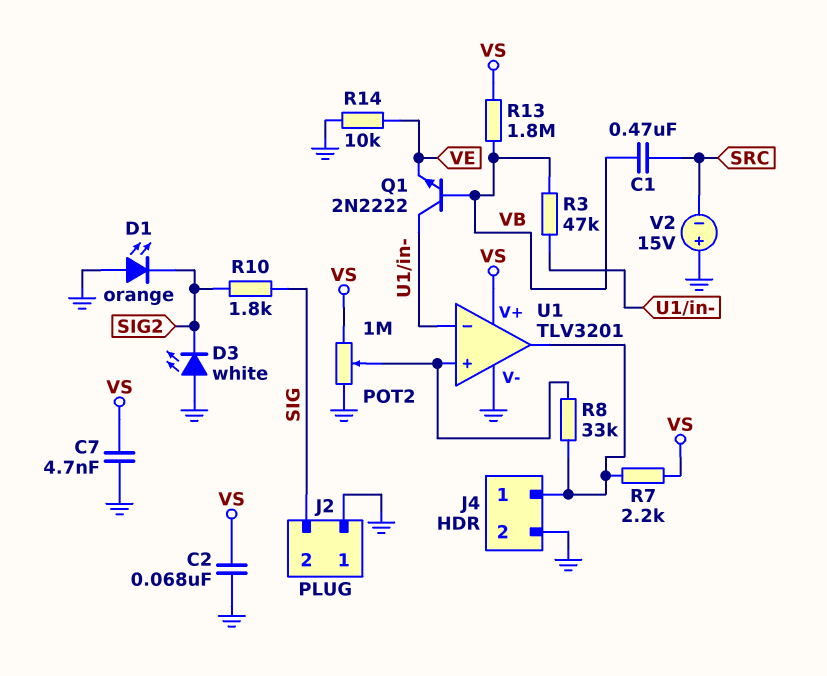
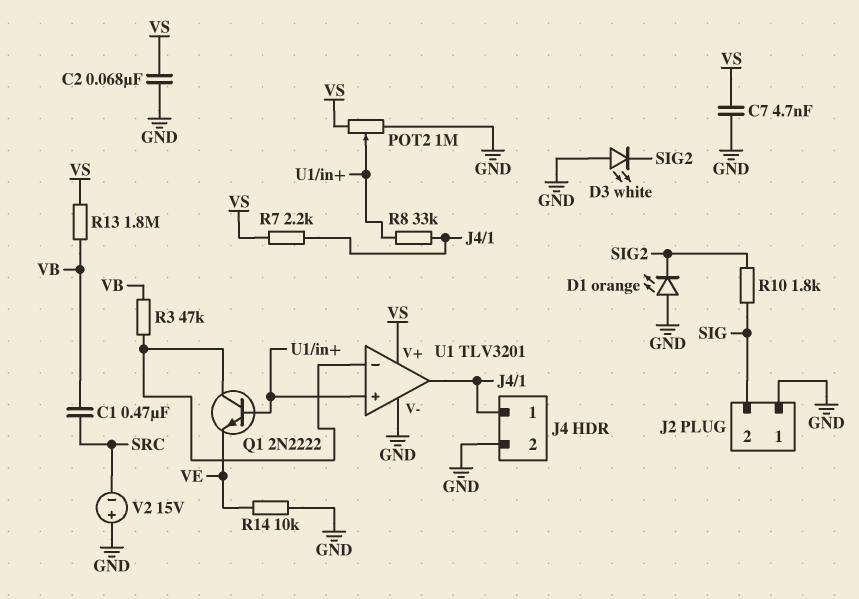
Q1: NPN 2N2222 (B VB, C U1/in-, E VE) -> NPN 2N2222 (B U1/in+, C U1/in-, E VE)

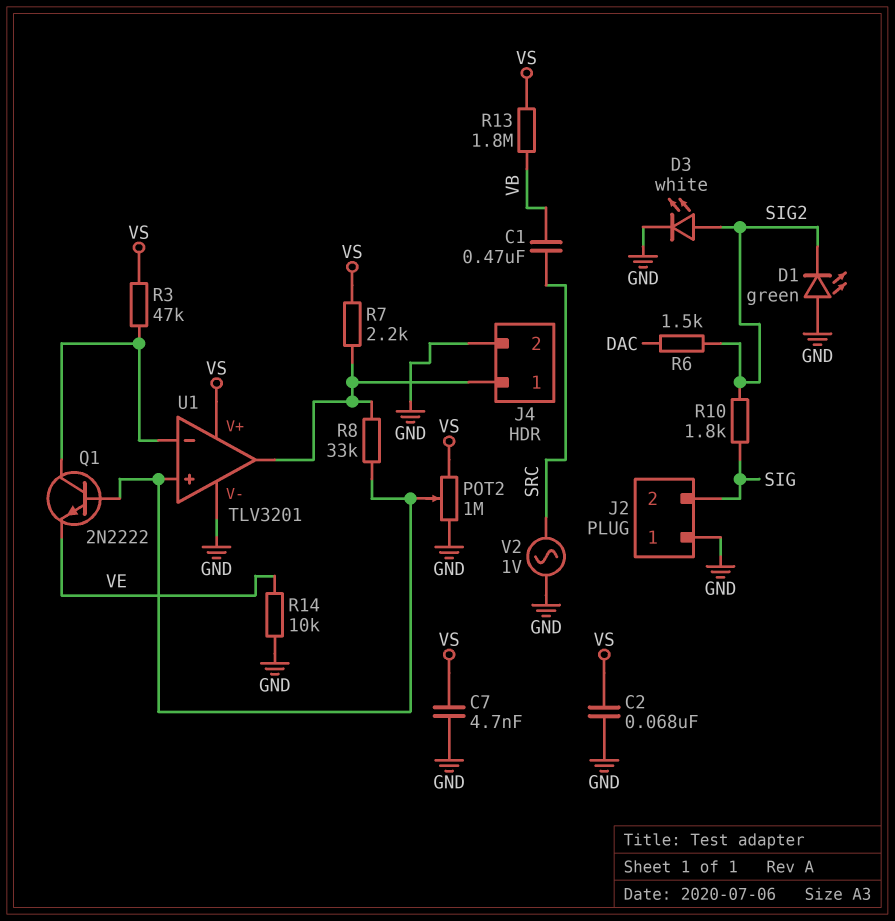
D1: LED orange (A GND, K SIG2) -> LED green (A GND, K SIG2)
D3: LED white (A GND, K SIG2) -> LED white (A SIG2, K GND)
R3: 47k (U1/in-, VB) -> 47k (U1/in-, VS)
R6: none -> 1.5k (DAC, SIG2)
V2: 15V (plus GND, minus SRC) -> AC 1V (GND, SRC)

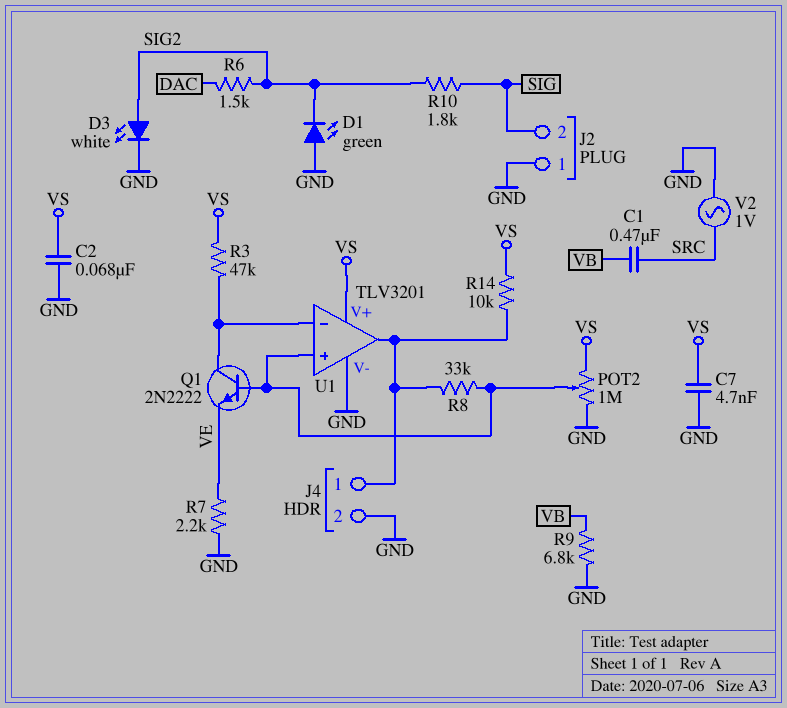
R7: 2.2k (J4/1, VS) -> 2.2k (GND, VE)
R9: none -> 6.8k (GND, VB)
R13: 1.8M (VB, VS) -> none
R14: 10k (GND, VE) -> 10k (J4/1, VS)

